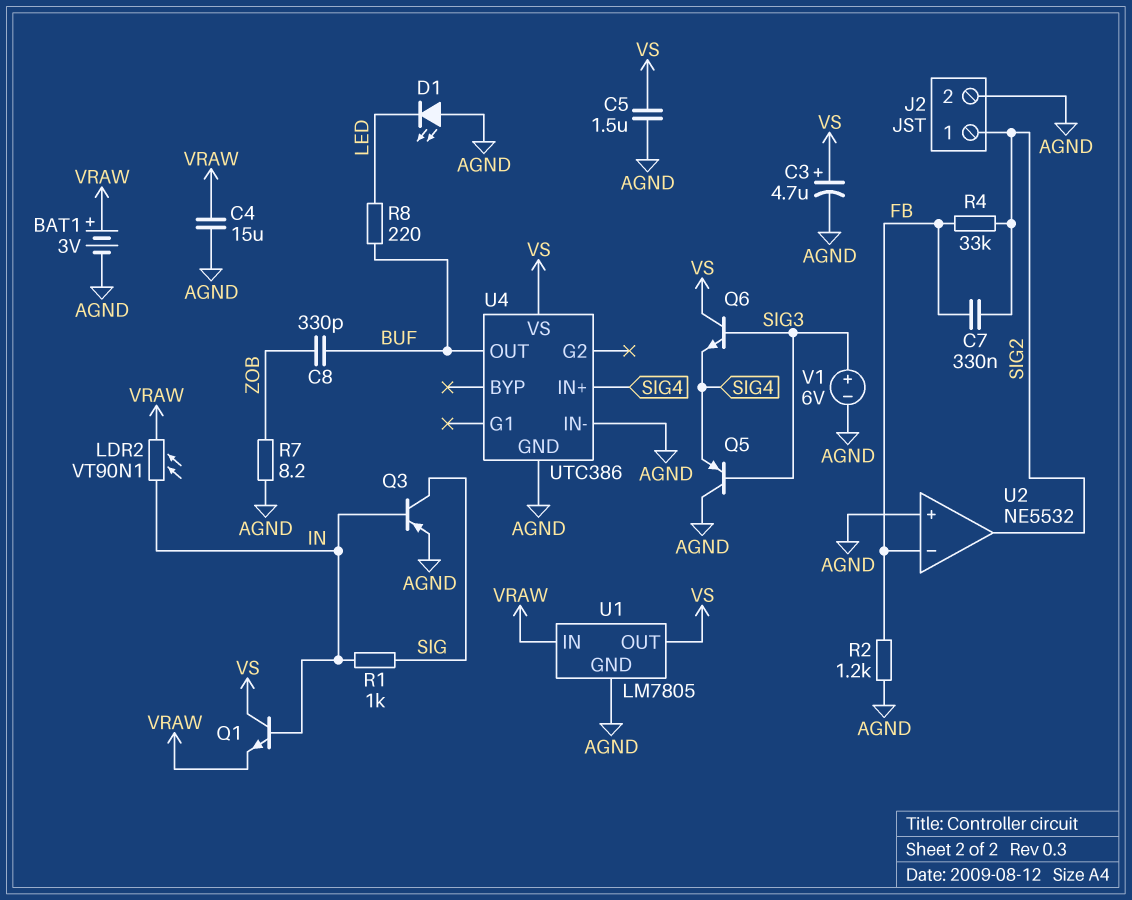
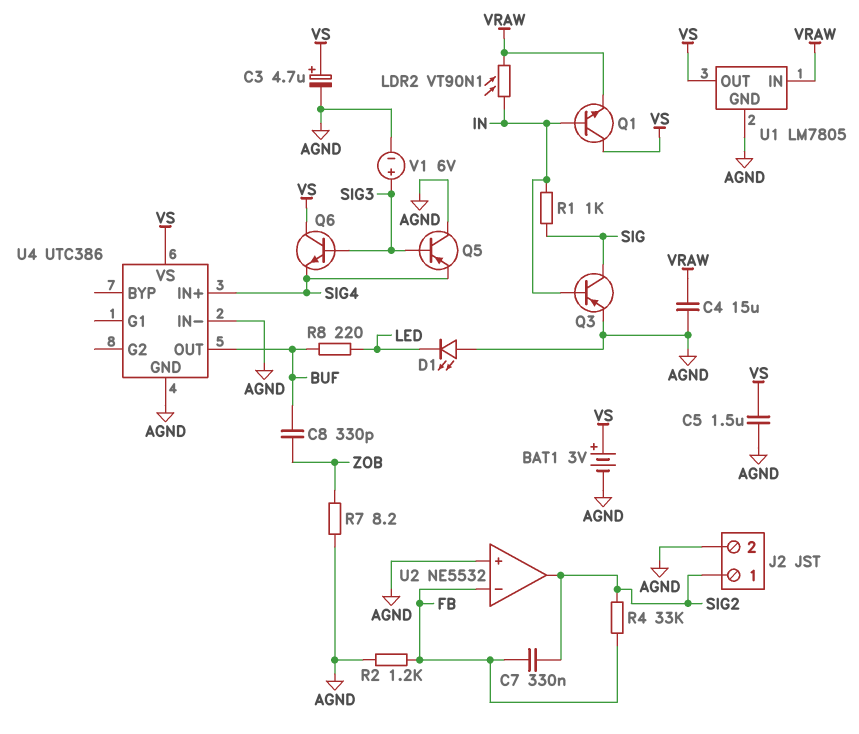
BAT1: 3V (plus VRAW, minus AGND) -> 3V (plus VS, minus AGND)

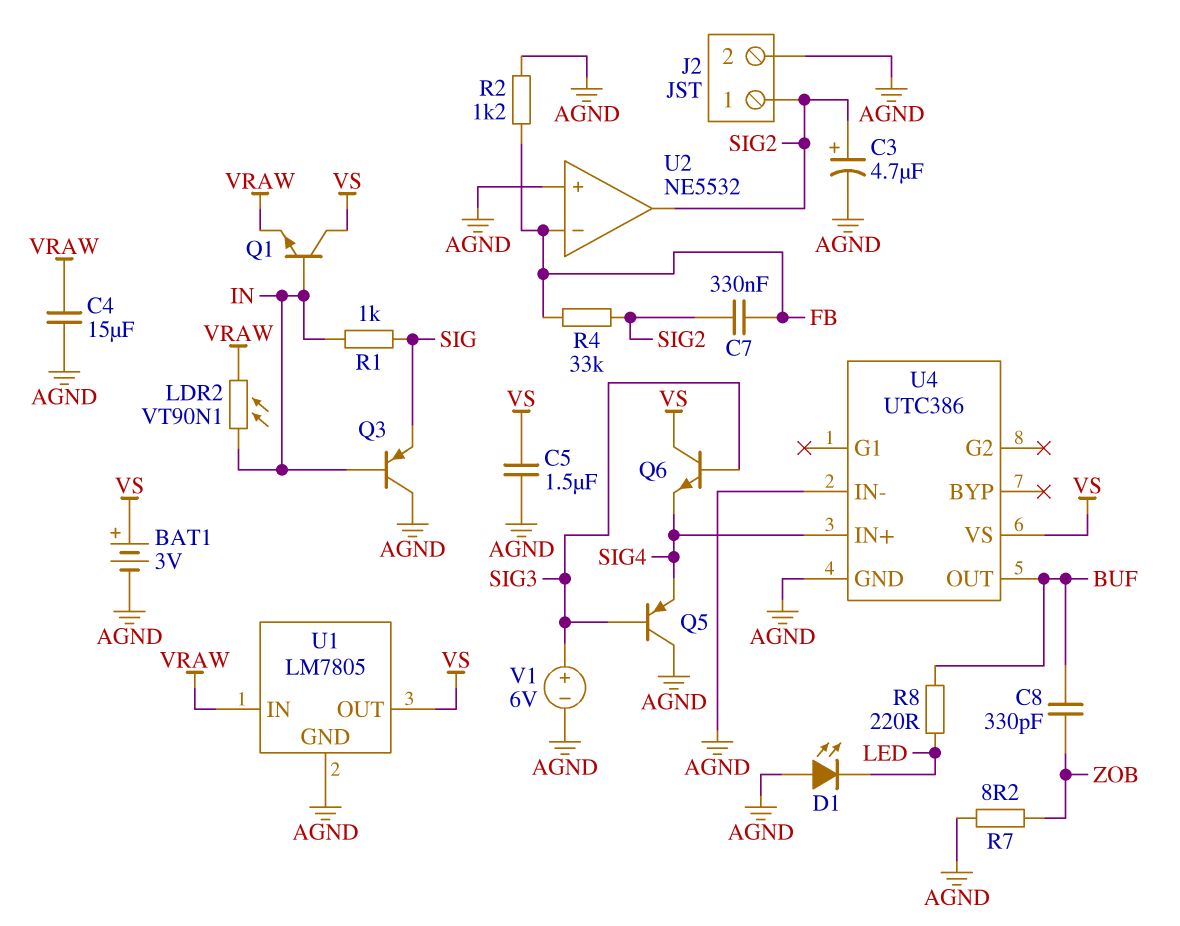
C3: 4.7uF (plus VS, minus AGND) -> 4.7uF (plus SIG2, minus AGND)
Q3: PNP (B IN, C SIG, E AGND) -> PNP (B IN, C AGND, E SIG)

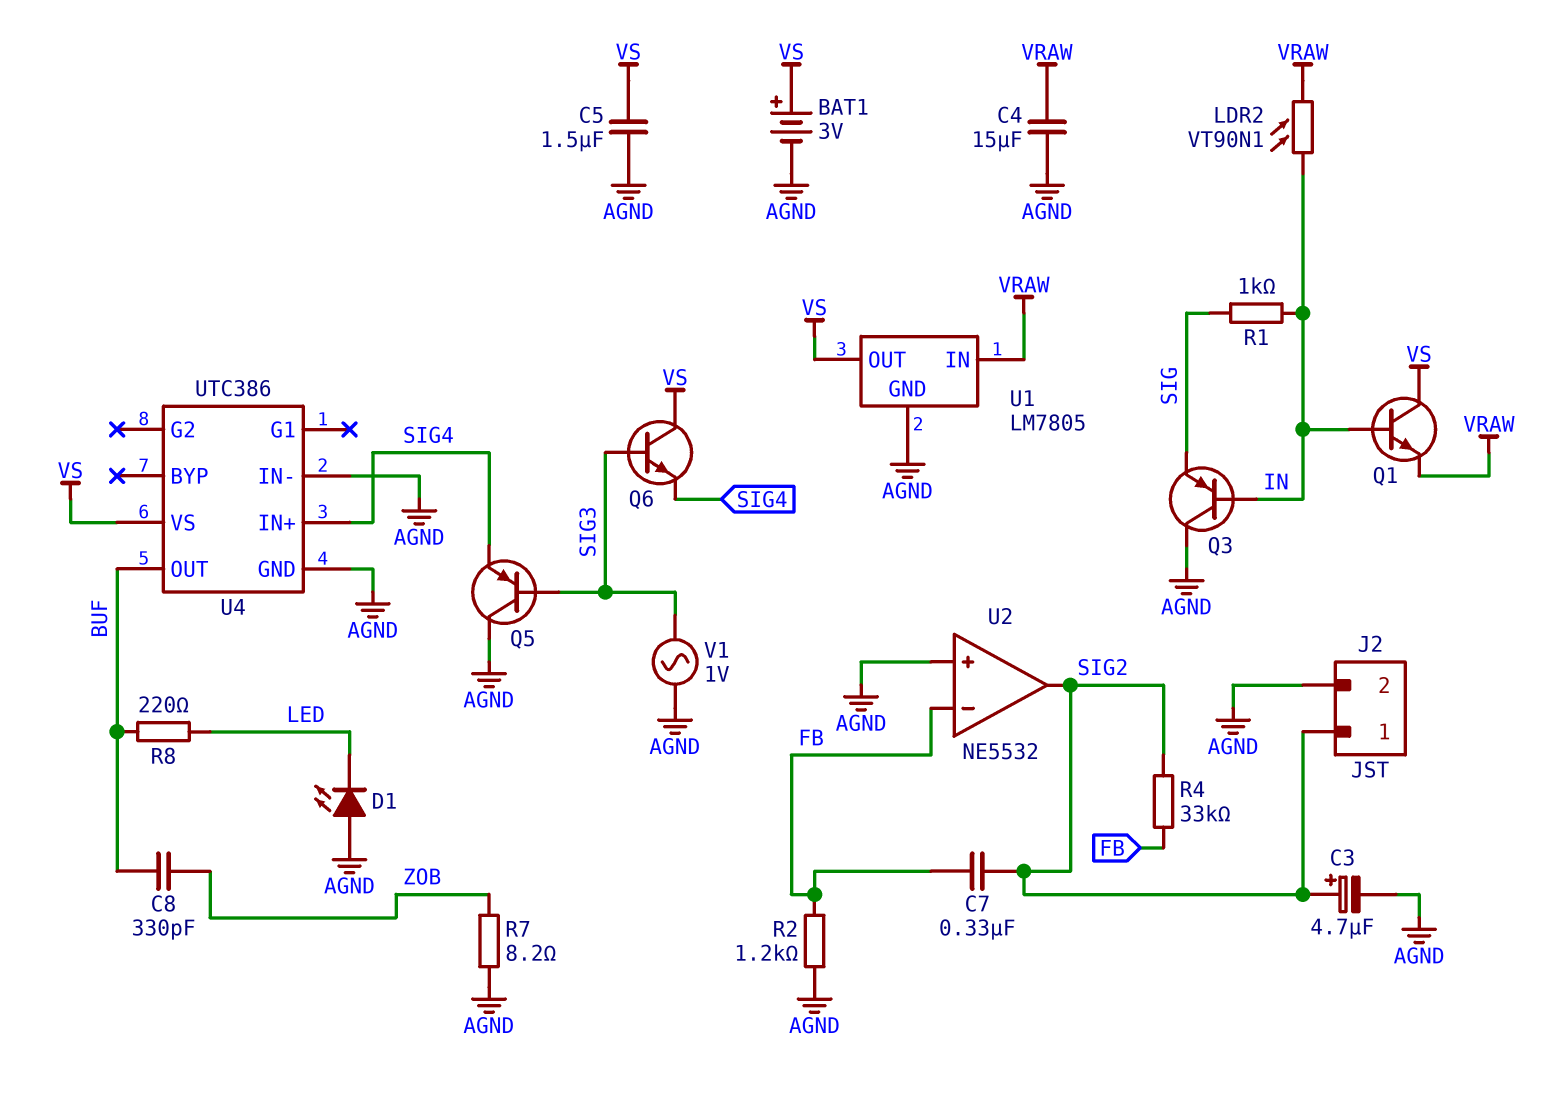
V1: 6V (plus SIG3, minus AGND) -> AC 1V (AGND, SIG3)

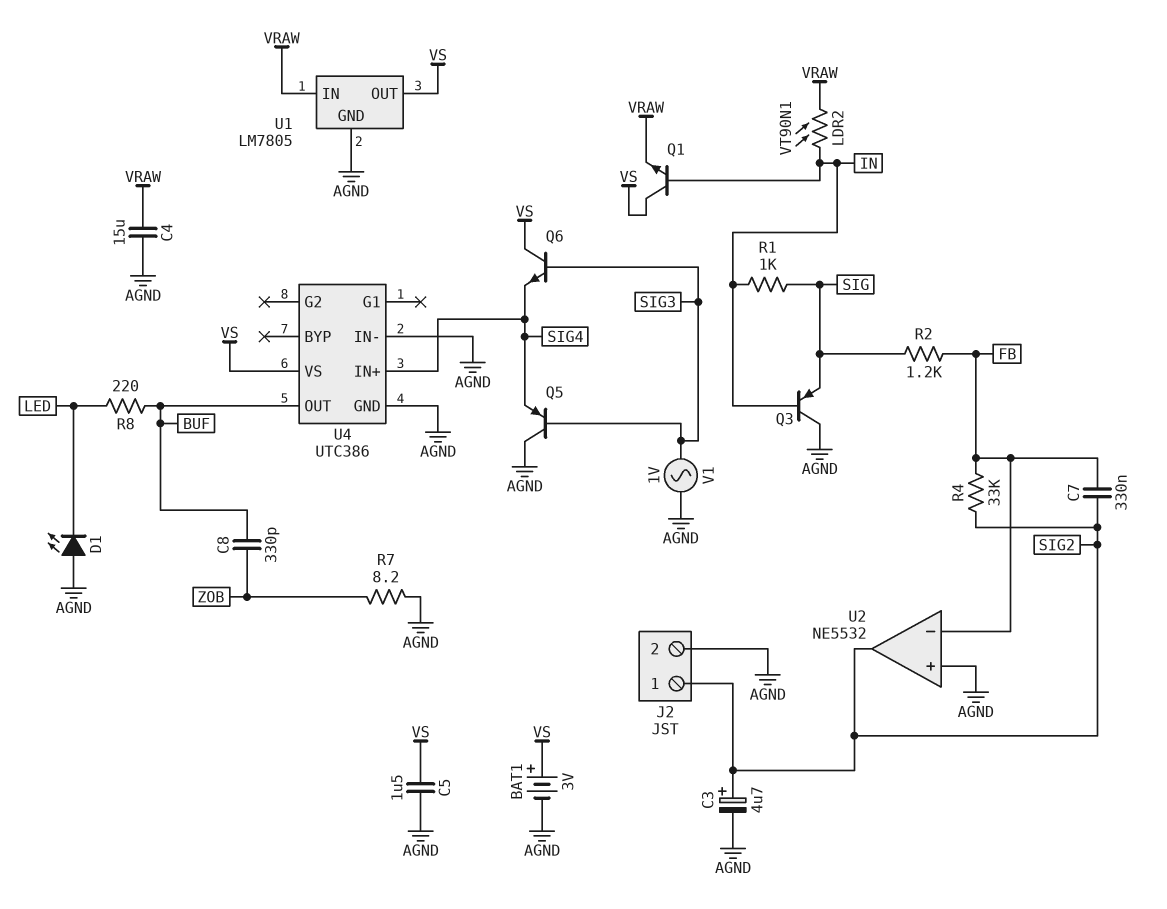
R2: 1.2k (AGND, FB) -> 1.2k (FB, SIG)

